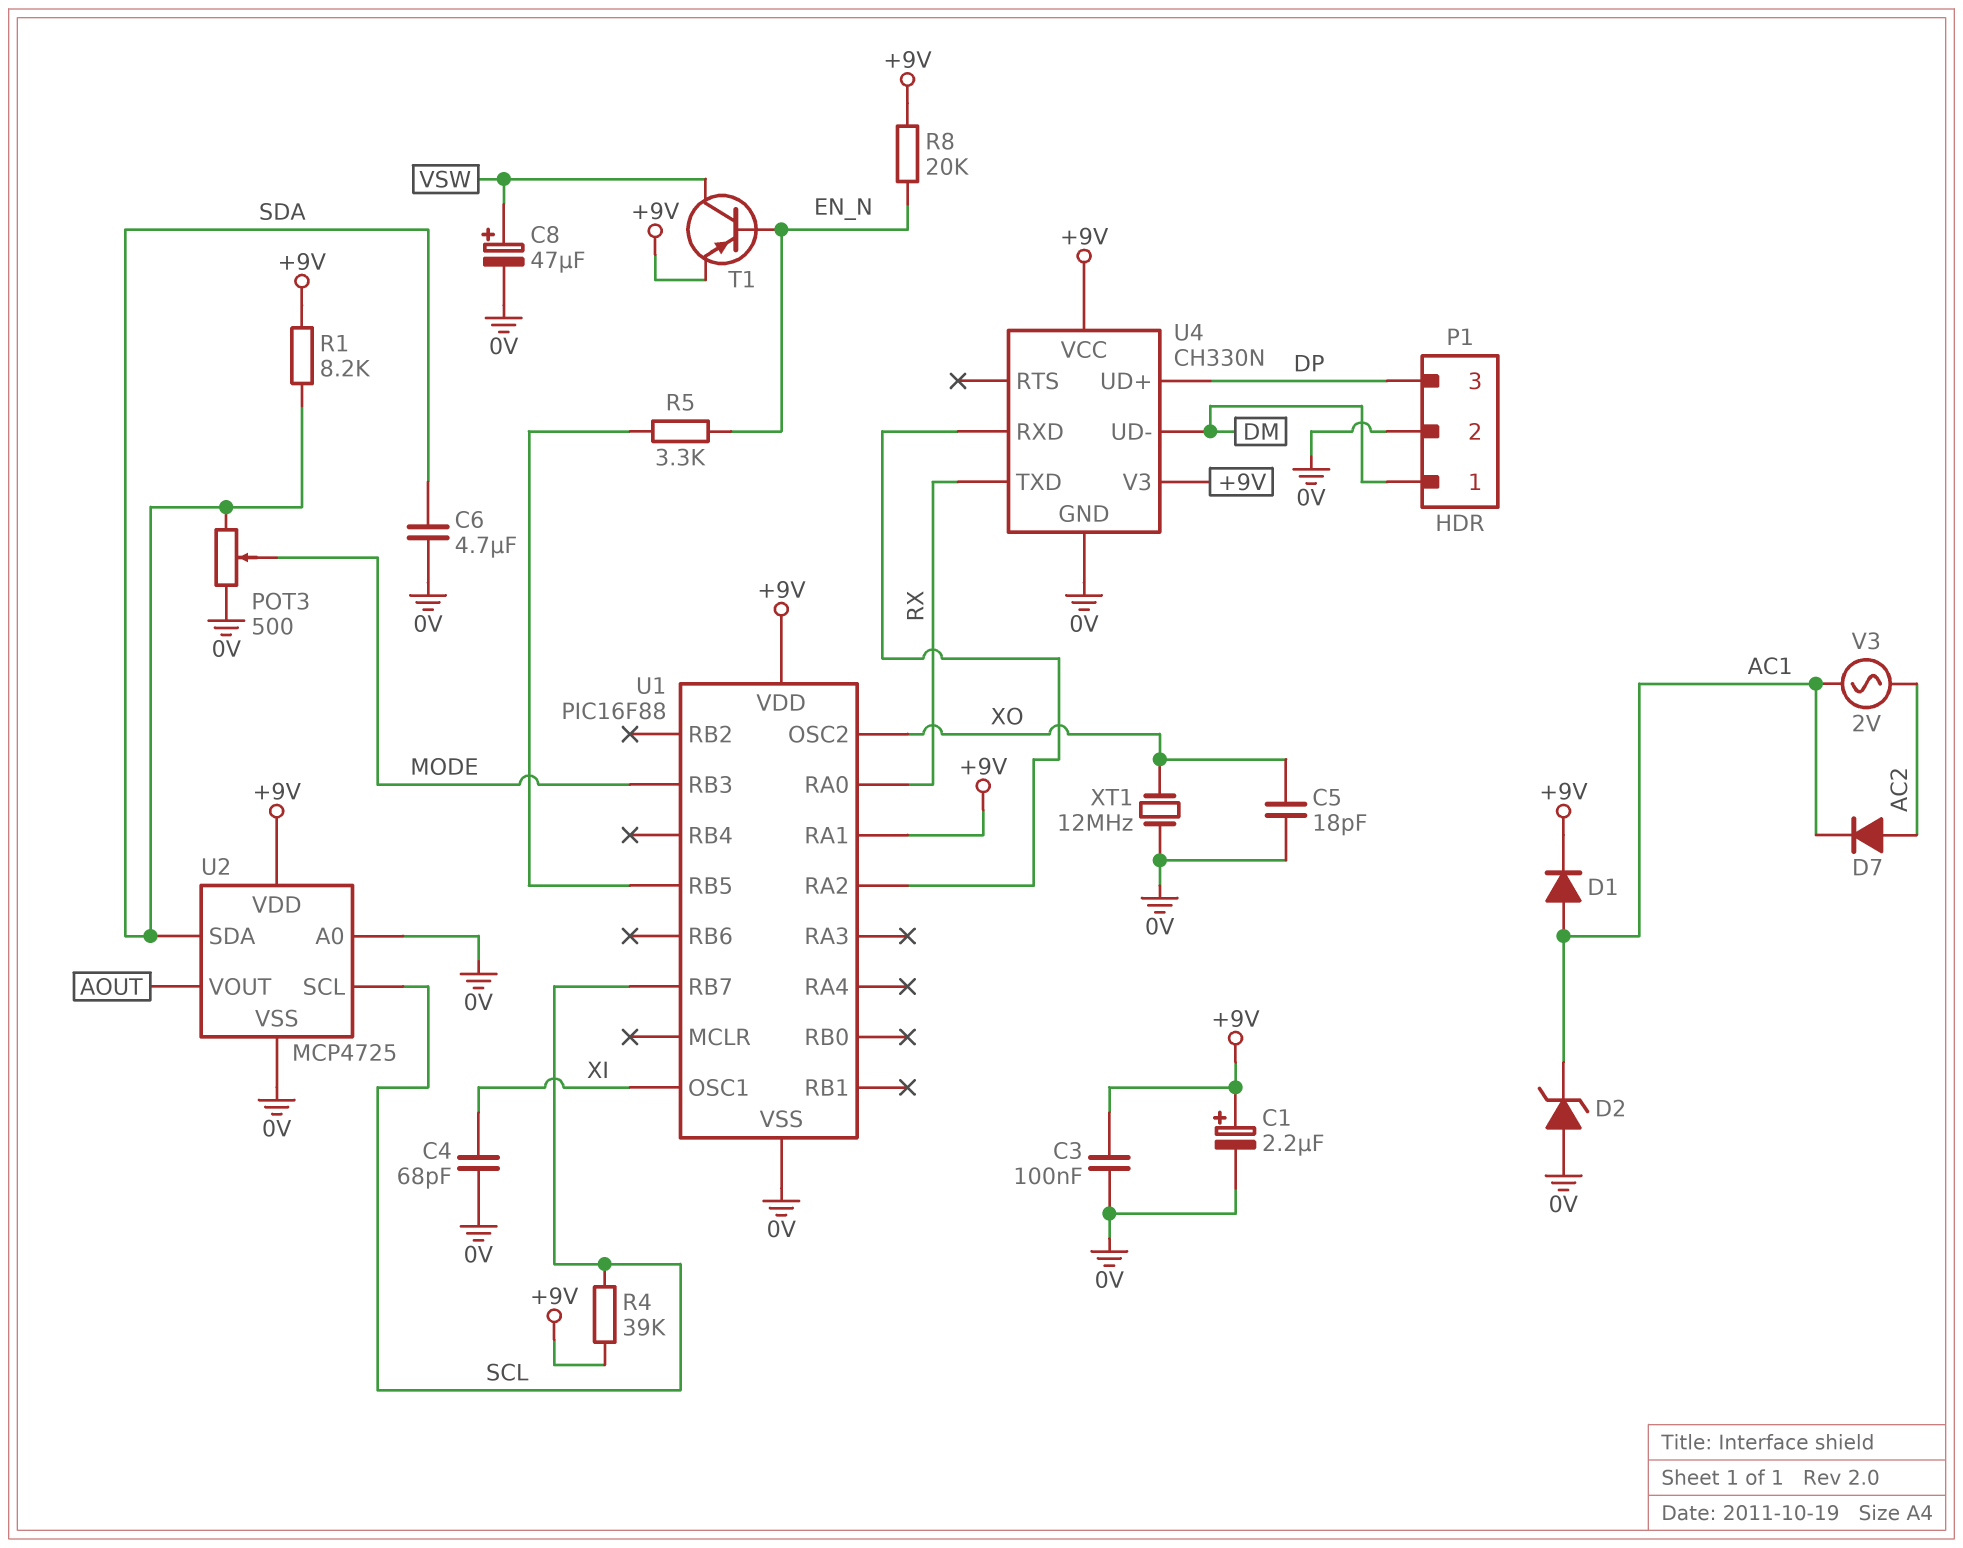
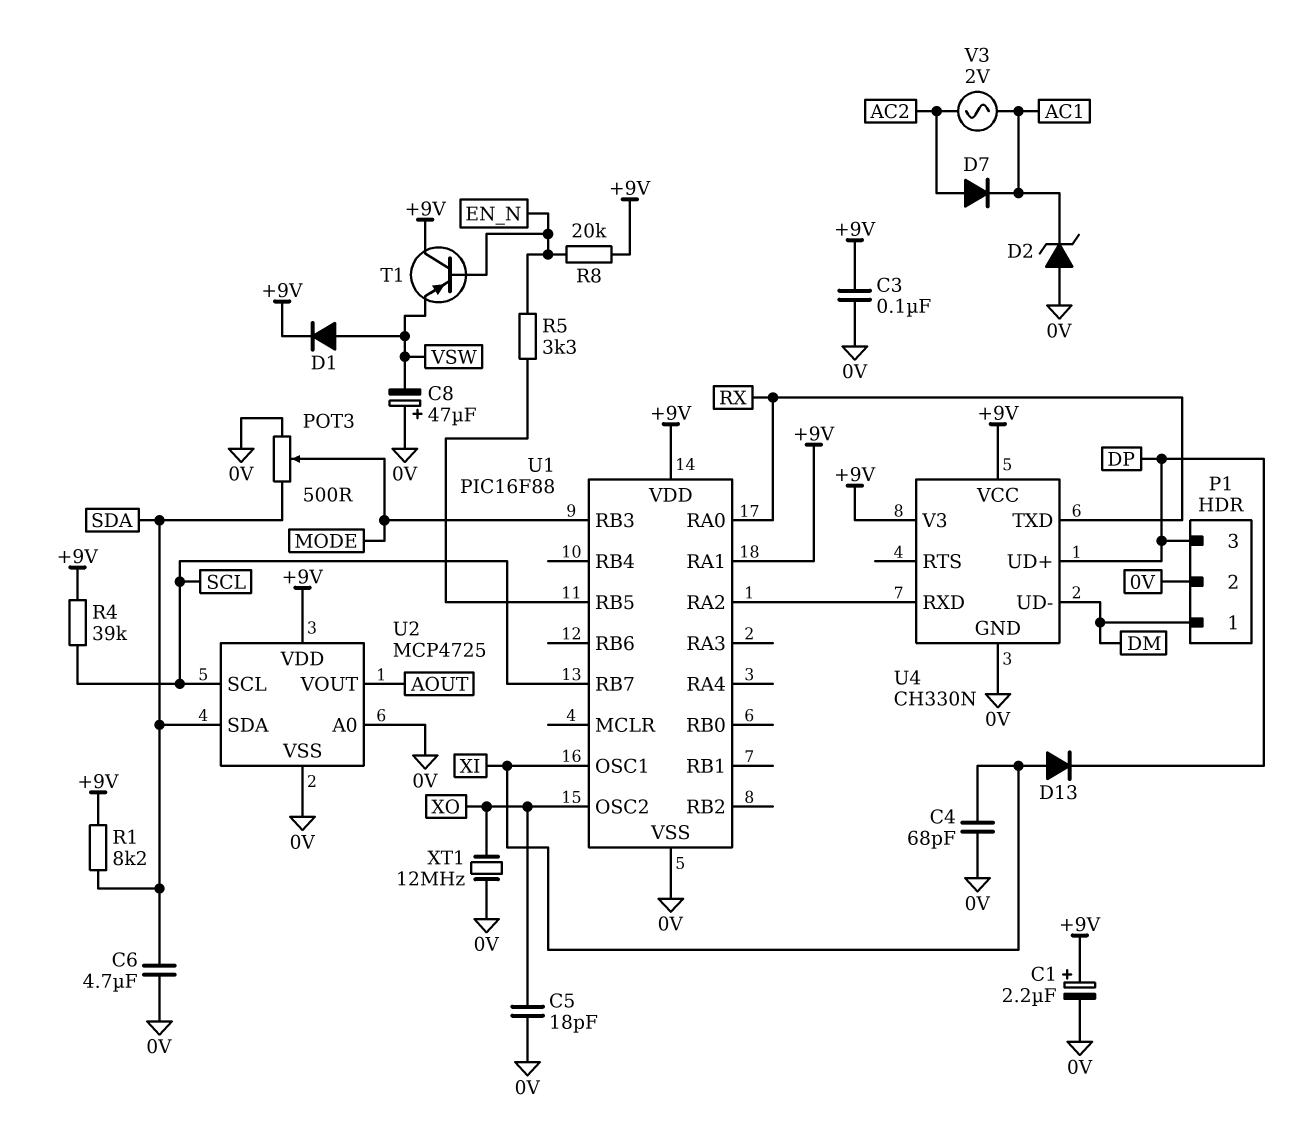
C8: 47uF (plus VSW, minus 0V) -> 47uF (plus 0V, minus VSW)
D1: diode (A AC1, K +9V) -> diode (A VSW, K +9V)
D13: none -> diode (A XI, K DP)
T1: PNP (B EN_N, C VSW, E +9V) -> PNP (B EN_N, C +9V, E VSW)

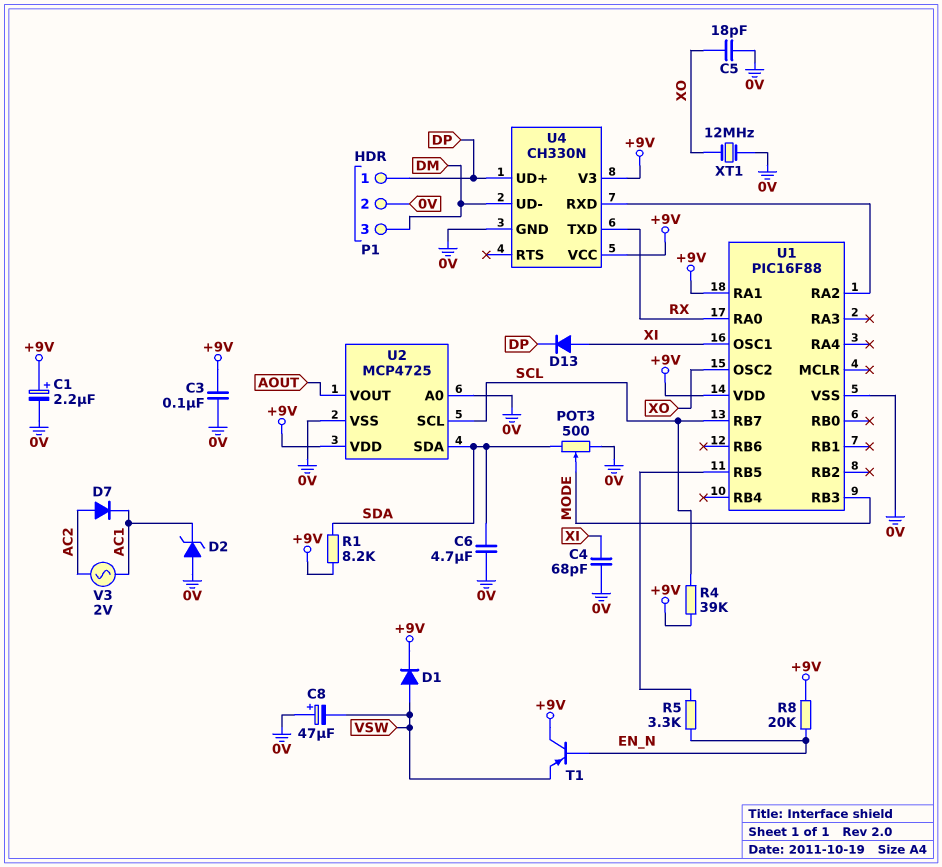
P1 pin 1: DM -> DP
P1 pin 3: DP -> DM

